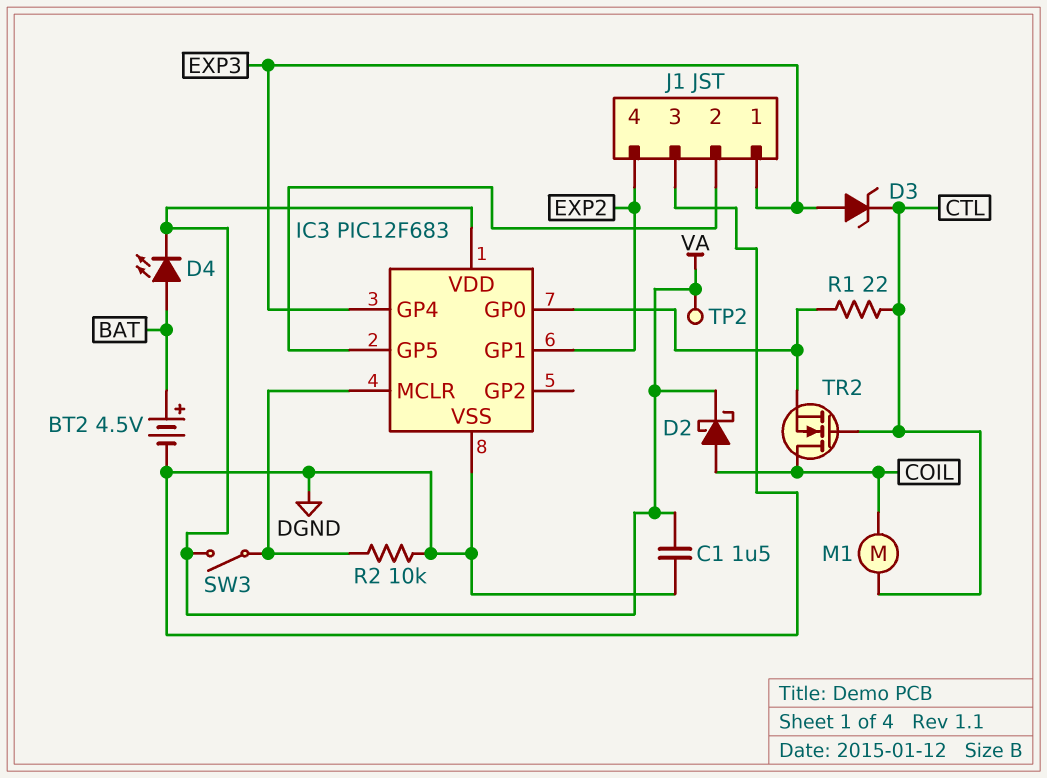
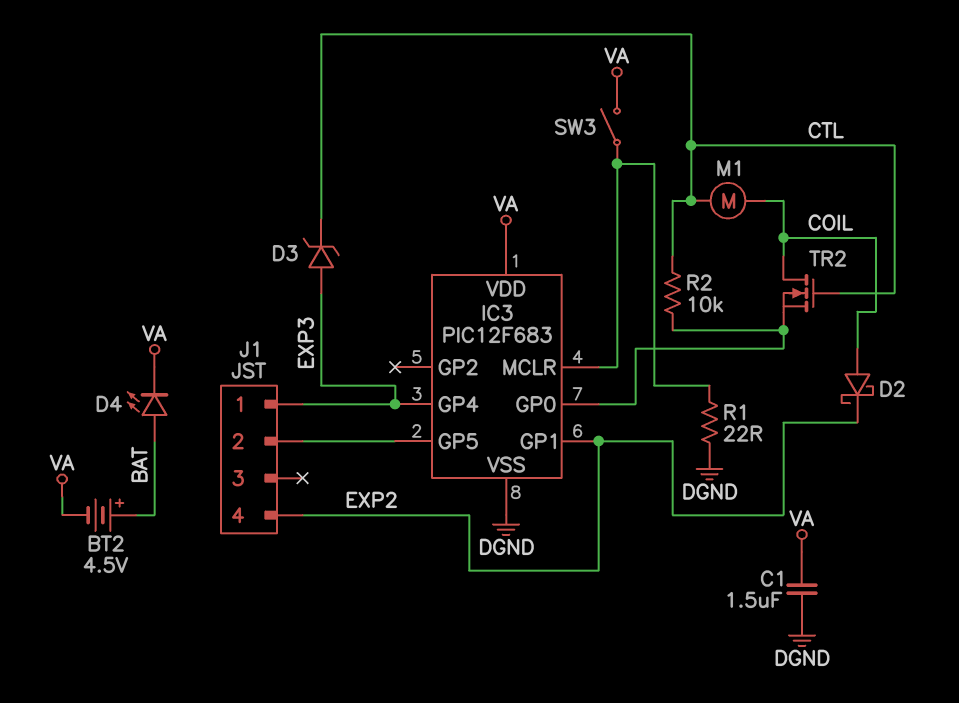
BT2: 4.5V (plus BAT, minus DGND) -> 4.5V (plus BAT, minus VA)
D2: schottky (A COIL, K VA) -> schottky (A COIL, K EXP2)
J1 pin 3: DGND -> none
R1: 22 (CTL, IC3/GP0) -> 22 (DGND, IC3/MCLR)
R2: 10k (DGND, IC3/MCLR) -> 10k (CTL, IC3/GP0)
TP2: test point (VA) -> none

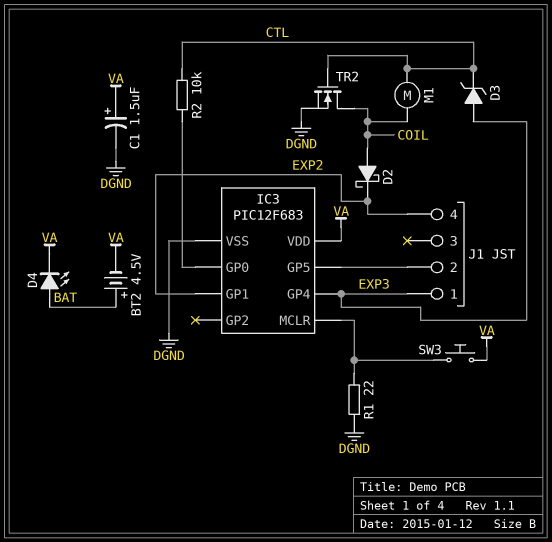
C1: 1.5uF (DGND, VA) -> 1.5uF (plus VA, minus DGND)
SW3: switch (IC3/MCLR, VA) -> button (IC3/MCLR, VA)
TR2: NMOS (G CTL, D COIL, S IC3/GP0) -> NMOS (G CTL, D COIL, S DGND)

